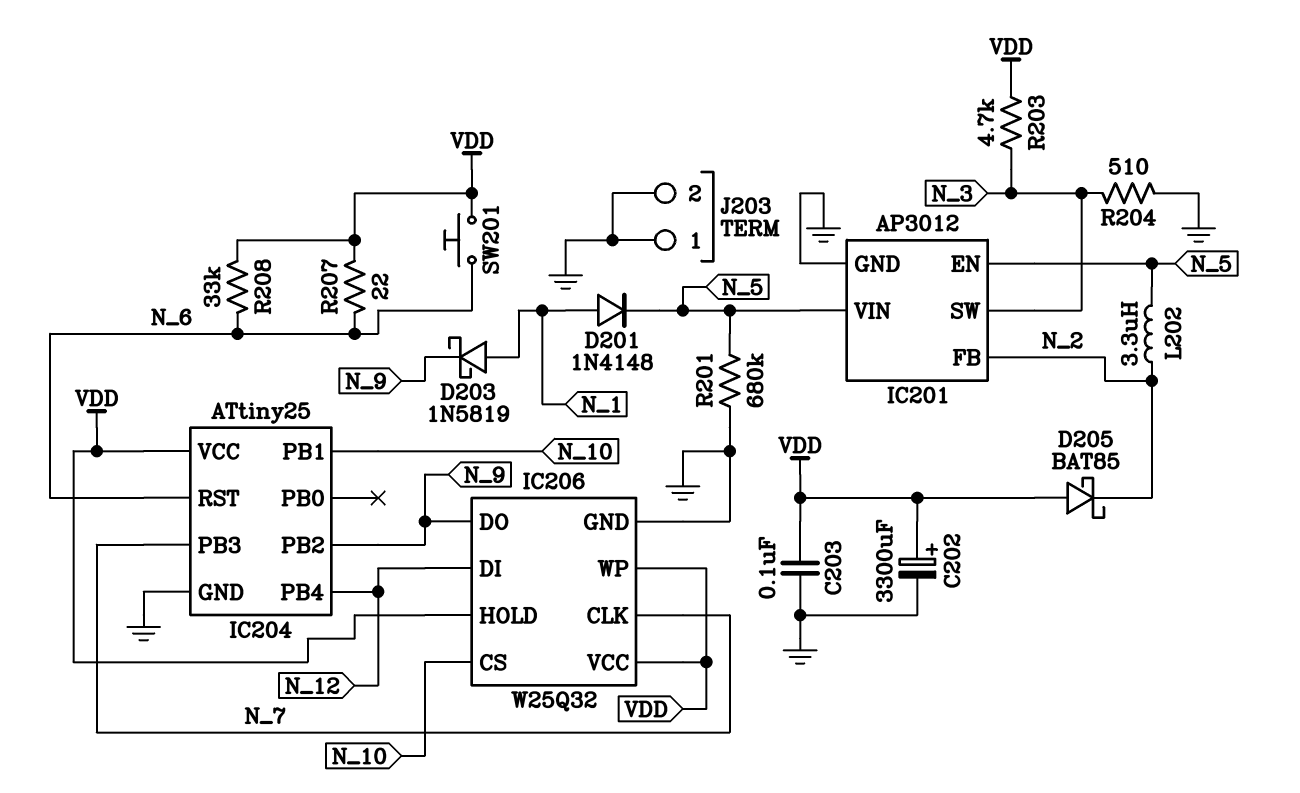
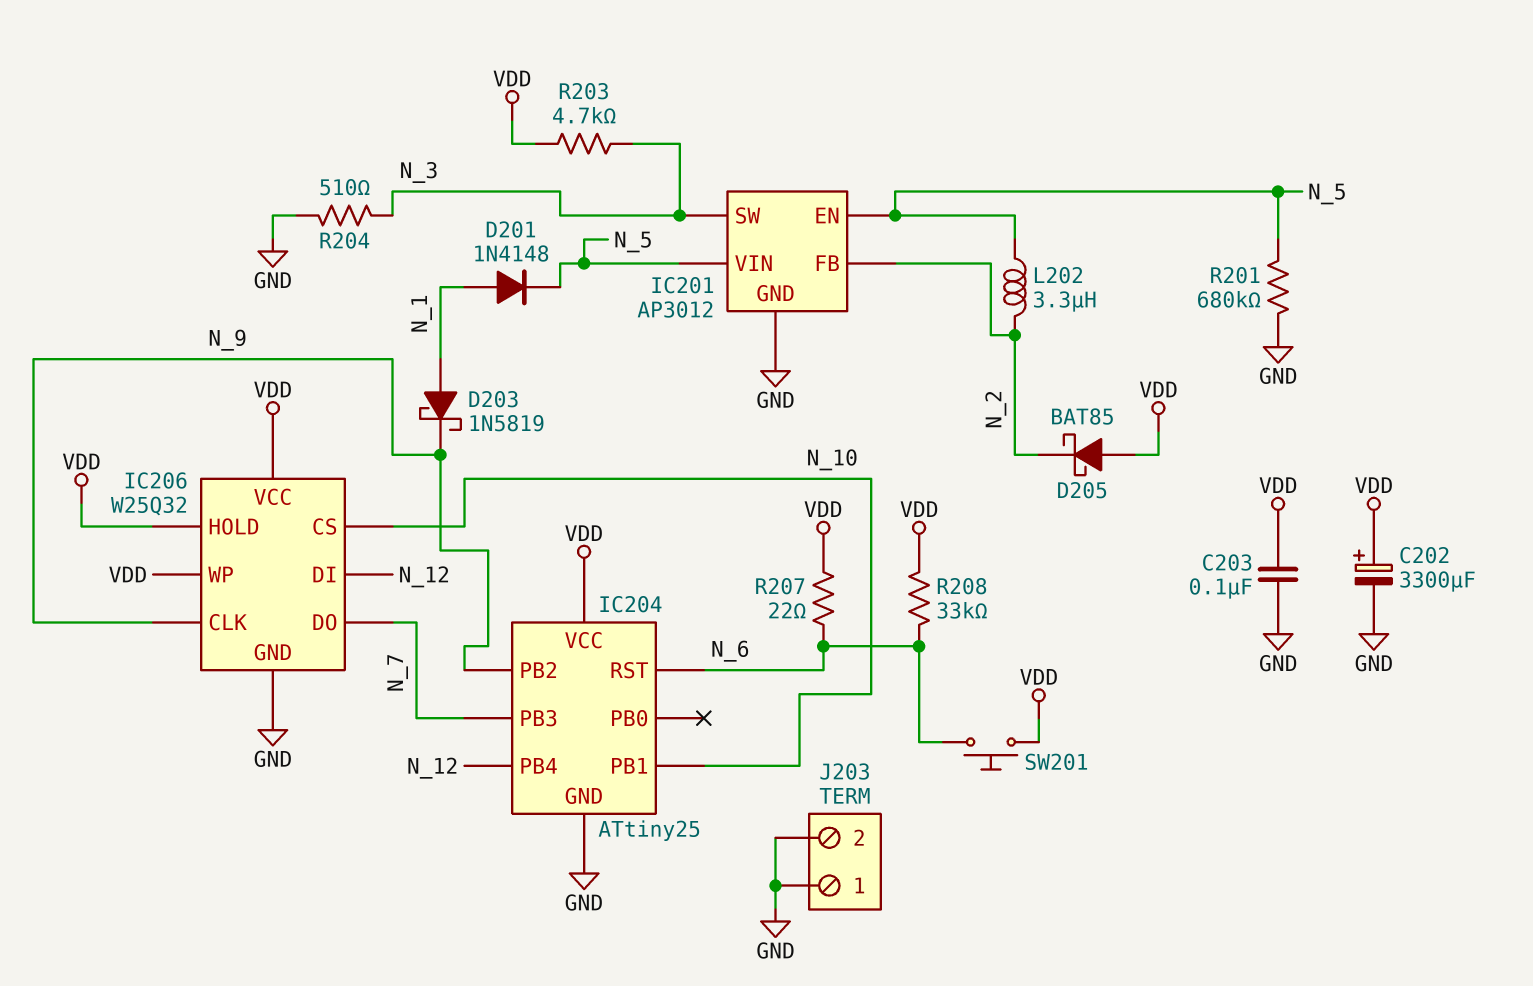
IC206 pin CLK: N_7 -> N_9
IC206 pin DO: N_9 -> N_7

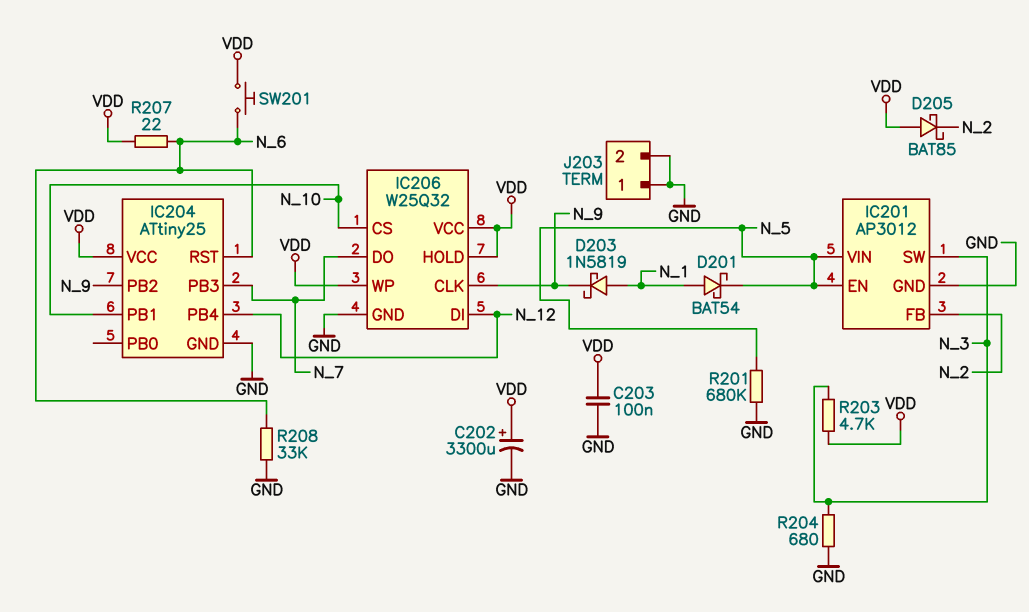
D201: diode 1N4148 (A N_1, K N_5) -> schottky BAT54 (A N_1, K N_5)
L202: 3.3uH (N_2, N_5) -> none
R204: 510 (GND, N_3) -> 680 (GND, N_3)
R208: 33k (N_6, VDD) -> 33k (GND, N_6)

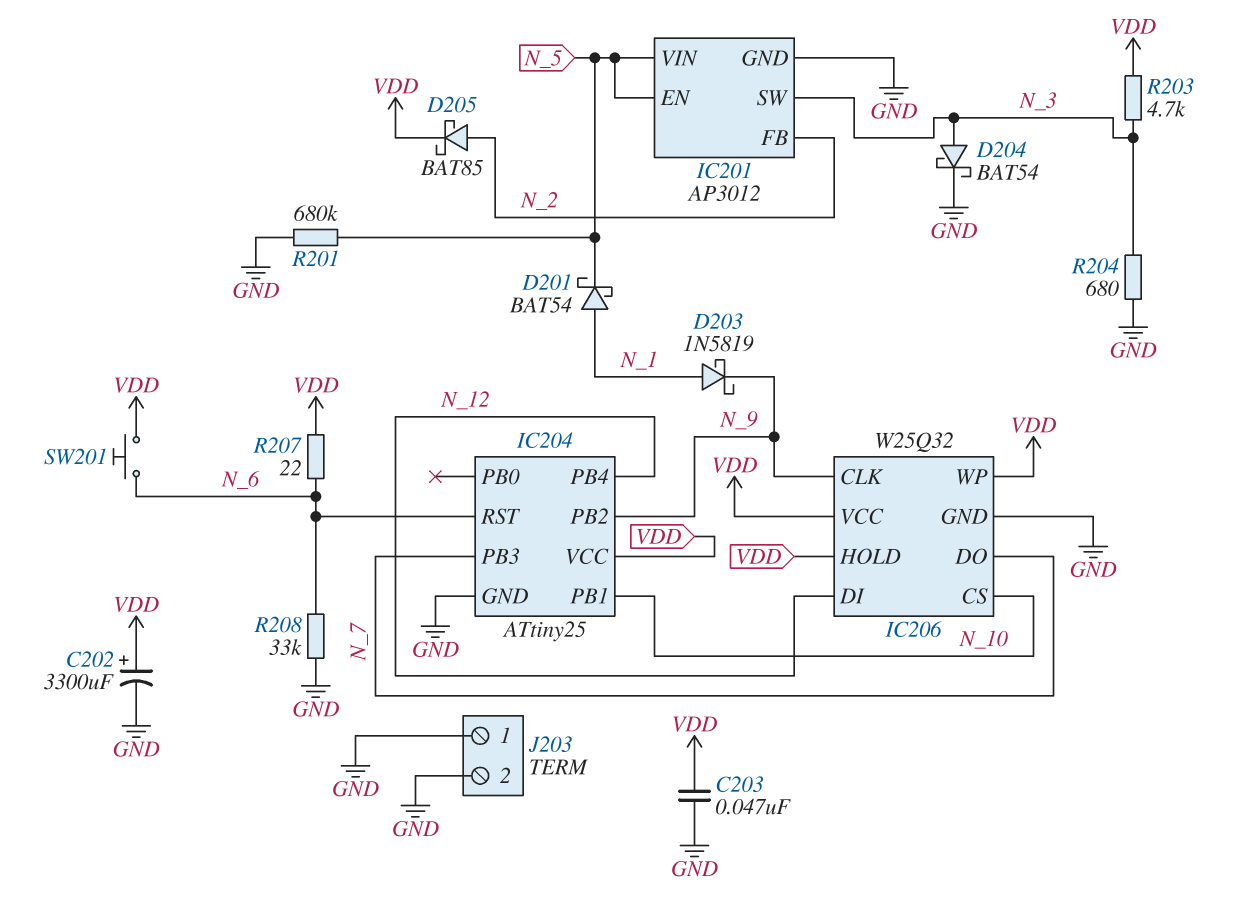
C203: 100nF (GND, VDD) -> 47nF (GND, VDD)
D204: none -> schottky BAT54 (A N_3, K GND)
D205: schottky BAT85 (A VDD, K N_2) -> schottky BAT85 (A N_2, K VDD)

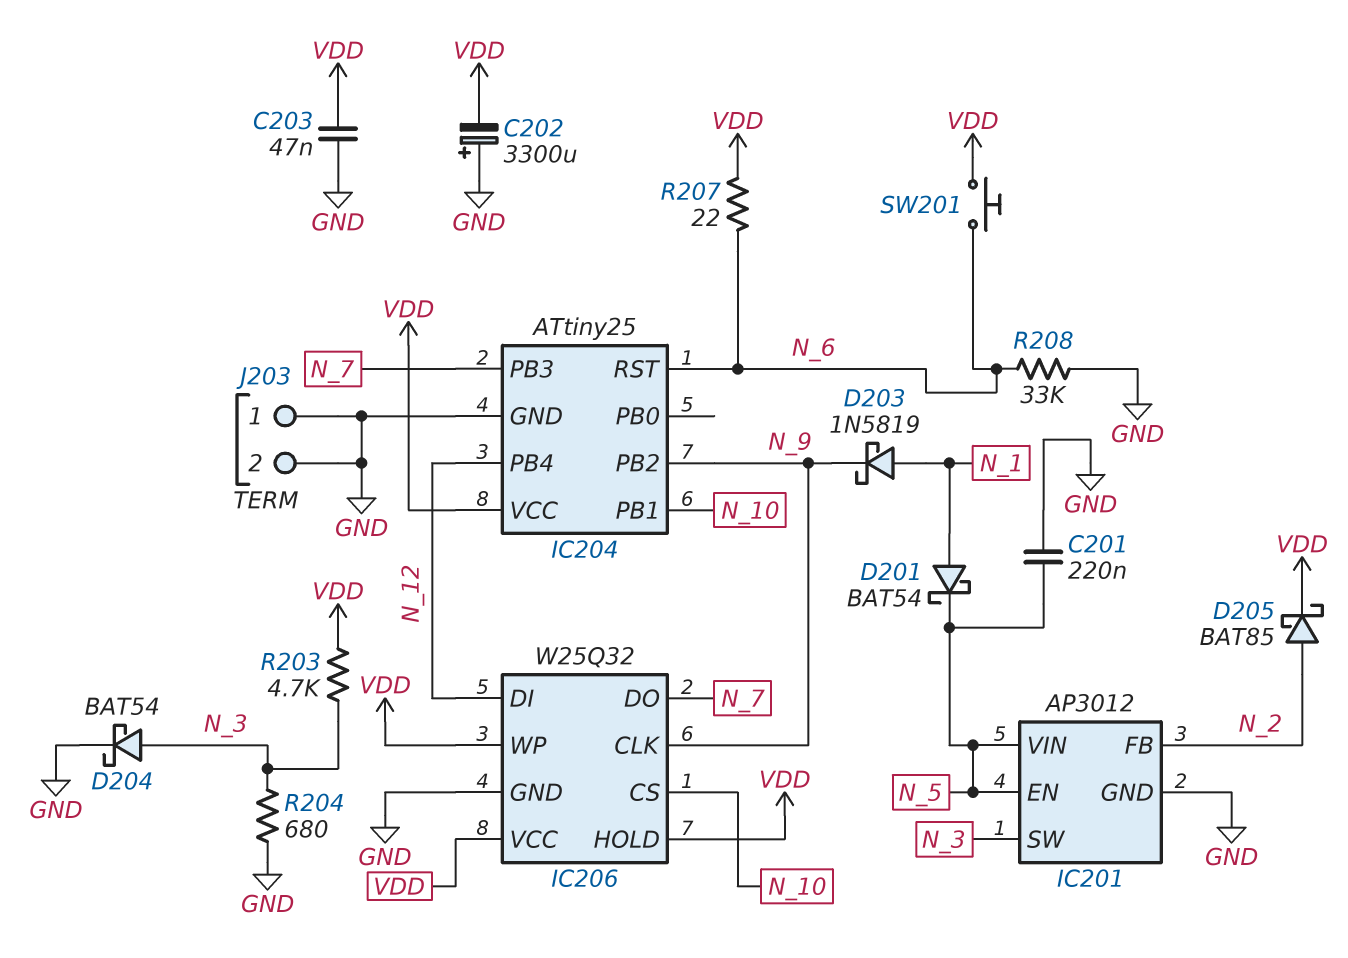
C201: none -> 220nF (GND, N_5)
C202: 3300uF (plus VDD, minus GND) -> 3300uF (plus GND, minus VDD)
R201: 680k (GND, N_5) -> none

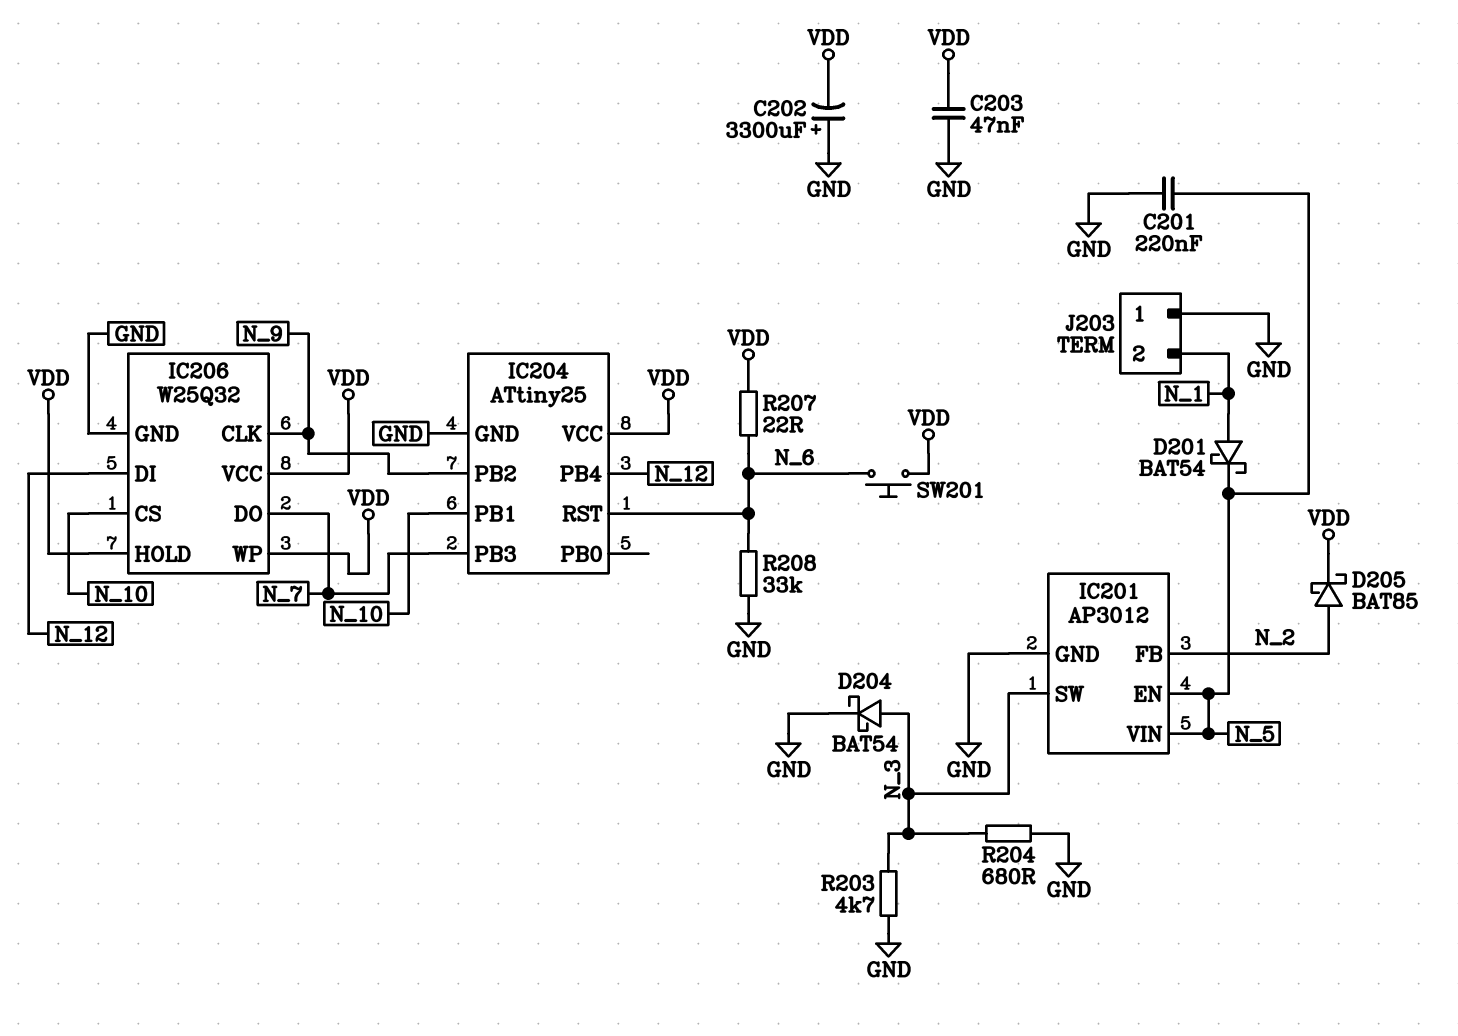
D203: schottky 1N5819 (A N_1, K N_9) -> none
J203 pin 2: GND -> N_1
R203: 4.7k (N_3, VDD) -> 4.7k (GND, N_3)

